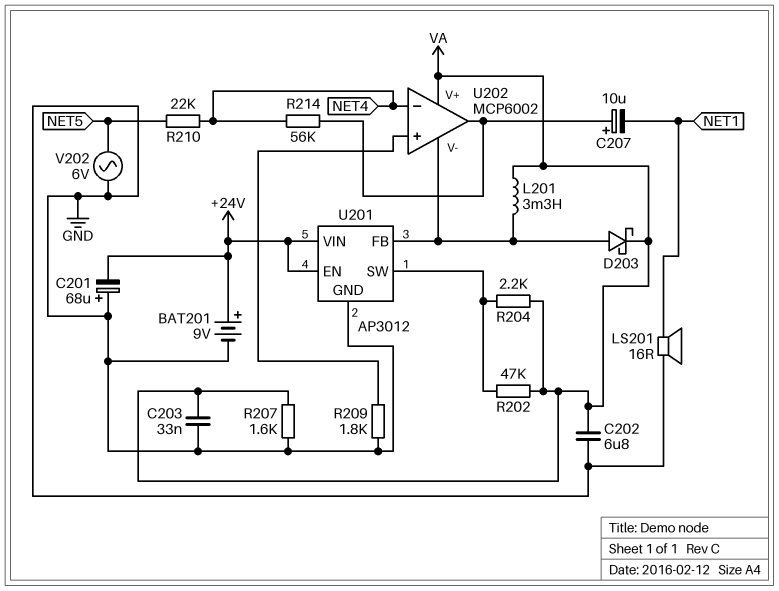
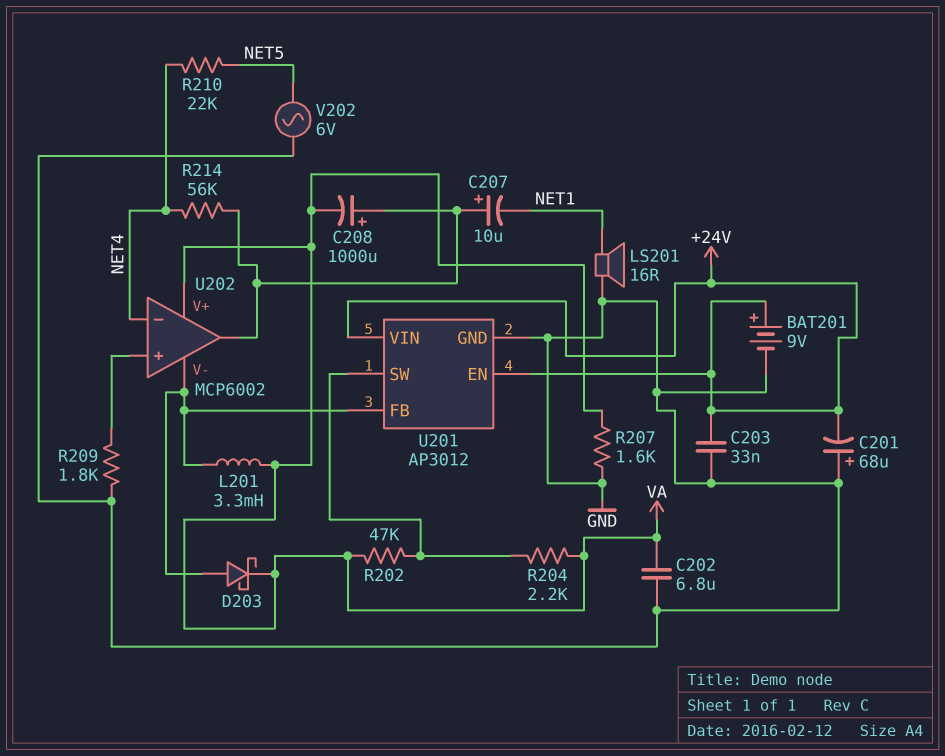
C203: 33nF (GND, VA) -> 33nF (+24V, GND)
C208: none -> 1000uF (plus U202/out, minus VA)

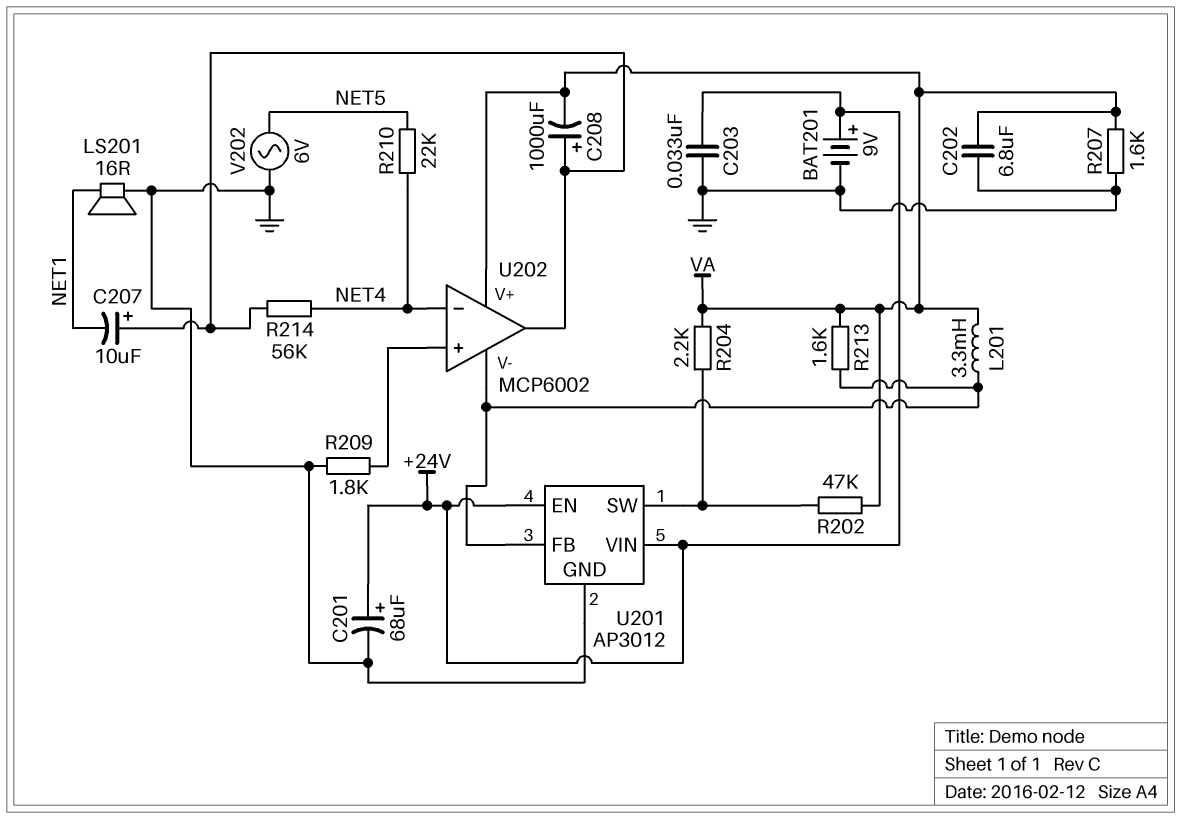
C201: 68uF (plus GND, minus +24V) -> 68uF (plus +24V, minus GND)
D203: schottky (A U201/FB, K VA) -> none
R213: none -> 1.6k (U201/FB, VA)

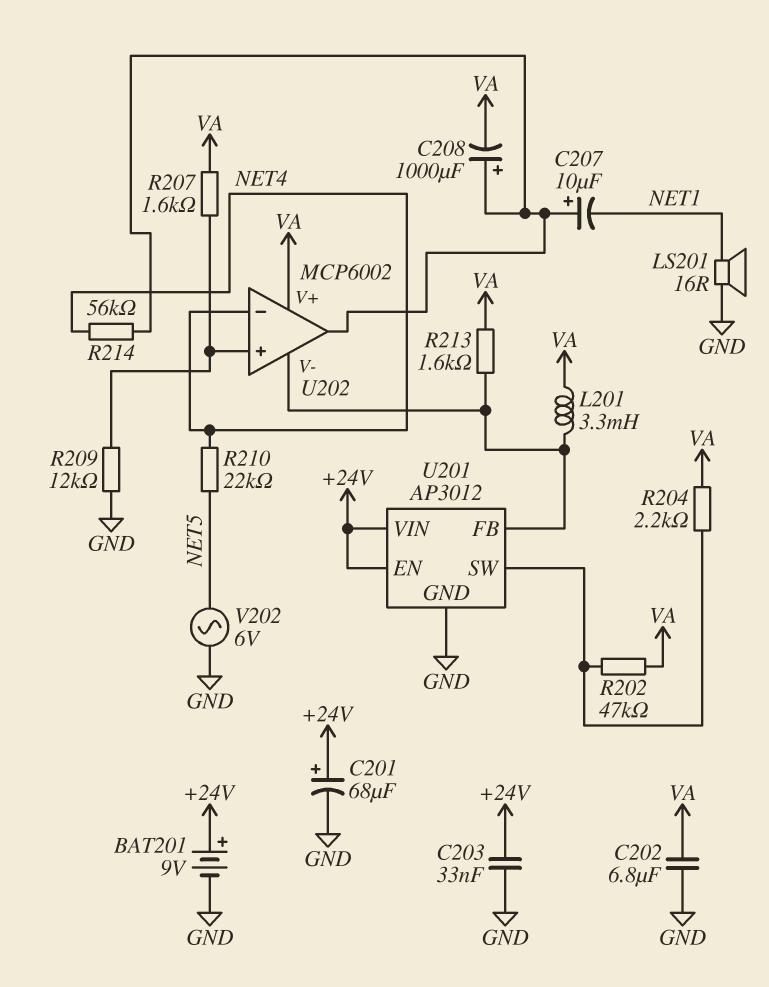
R207: 1.6k (GND, VA) -> 1.6k (U202/in+, VA)
R209: 1.8k (GND, U202/in+) -> 12k (GND, U202/in+)

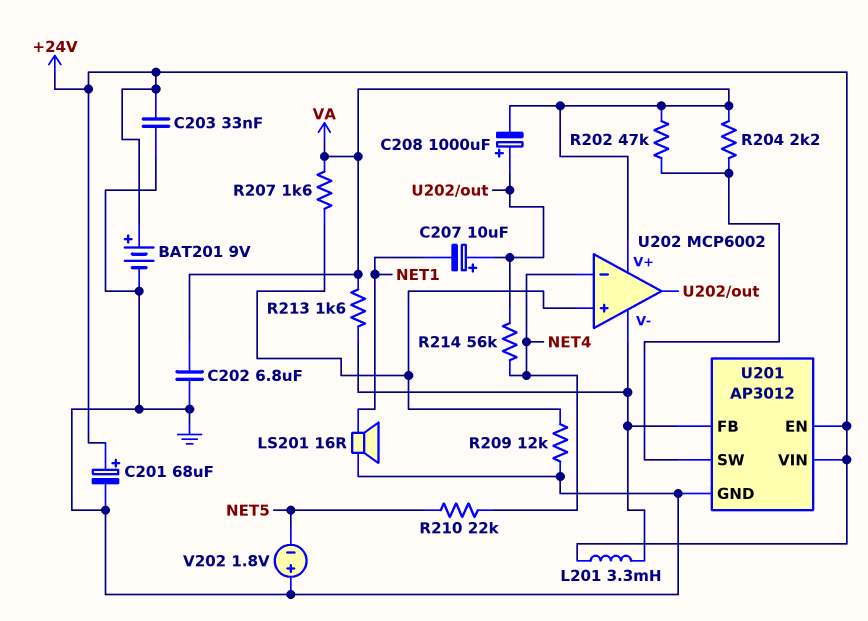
L201: 3.3mH (U201/FB, VA) -> 3.3mH (+24V, U201/FB)
V202: AC 6V (GND, NET5) -> 1.8V (plus GND, minus NET5)

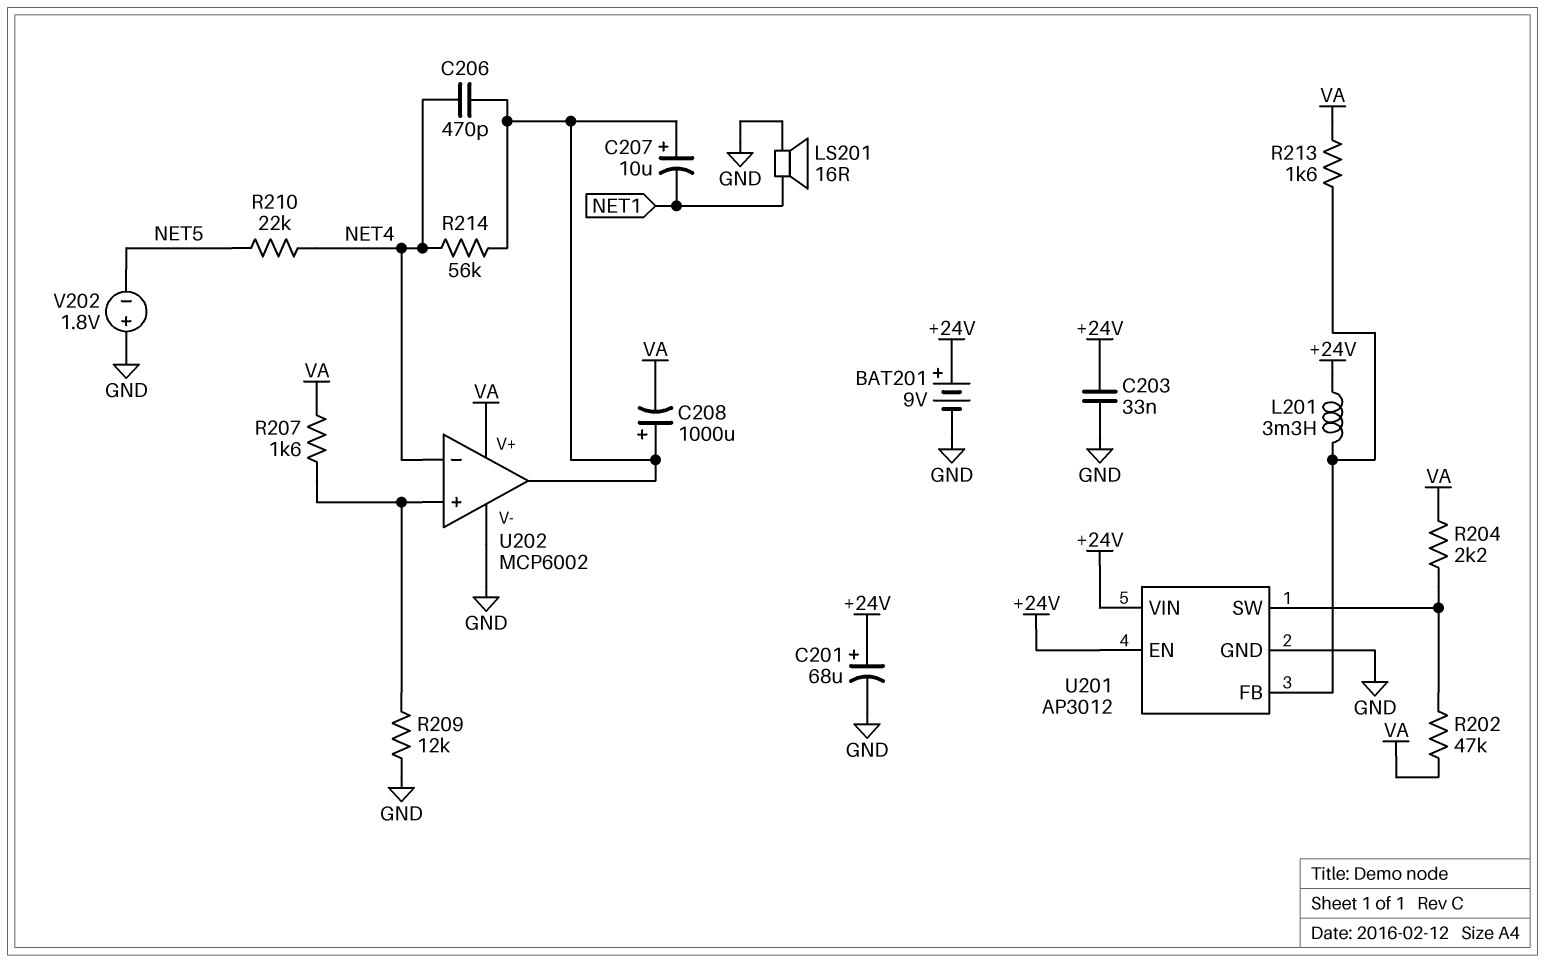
C202: 6.8uF (GND, VA) -> none
C206: none -> 470pF (NET4, U202/out)
U202 pin V-: U201/FB -> GND

